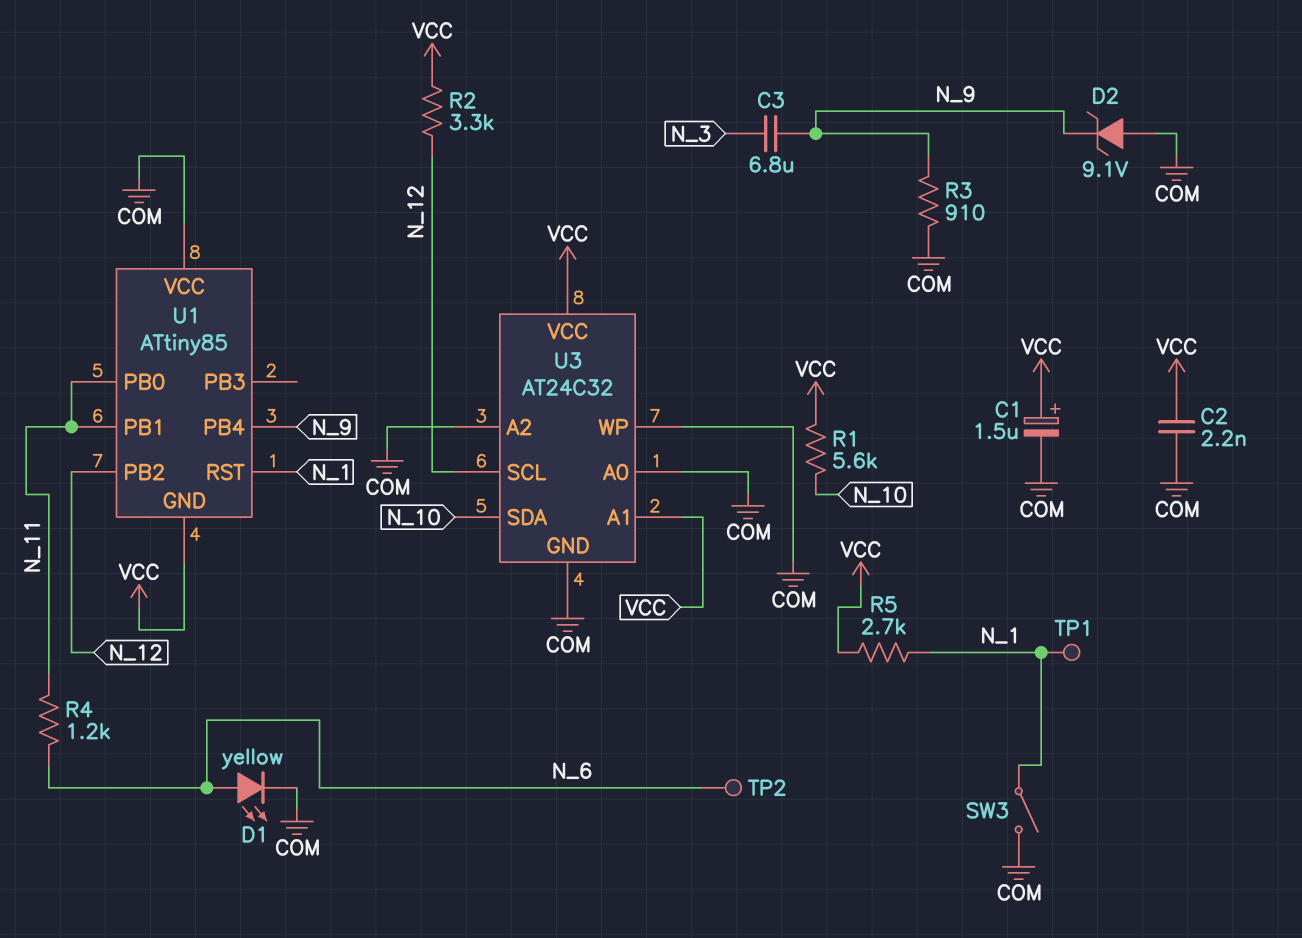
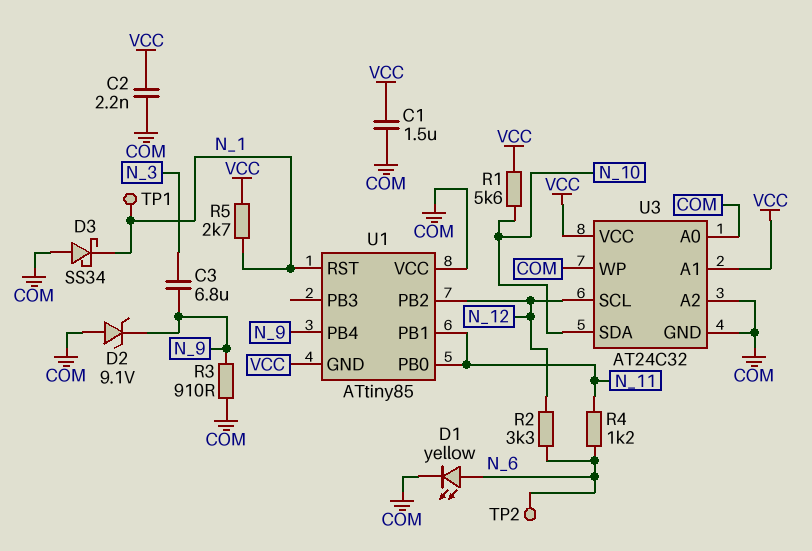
C1: 1.5uF (plus VCC, minus COM) -> 1.5uF (COM, VCC)
D3: none -> schottky SS34 (A COM, K N_1)
R2: 3.3k (N_12, VCC) -> 3.3k (N_6, N_12)
SW3: switch (COM, N_1) -> none

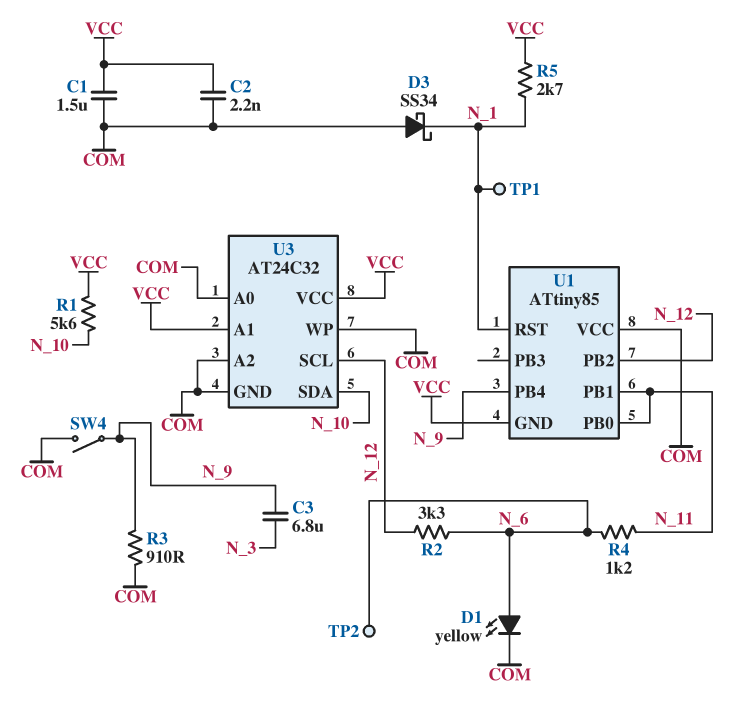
D2: zener 9.1V (A COM, K N_9) -> none
SW4: none -> switch (COM, N_9)

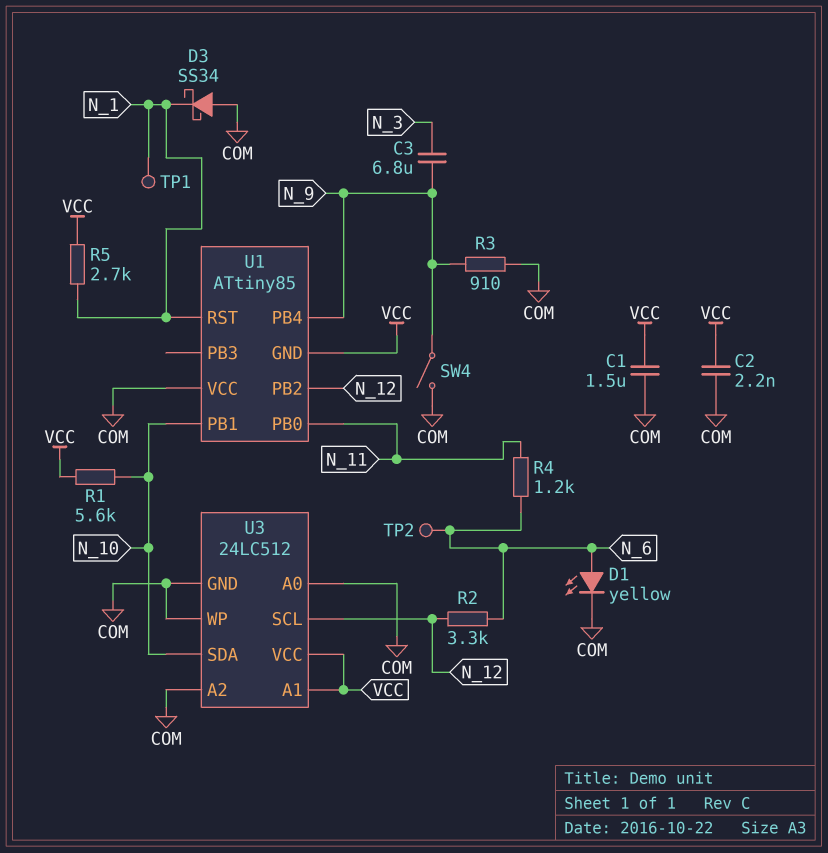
U1 pin PB1: N_11 -> N_10
U3: AT24C32 -> 24LC512

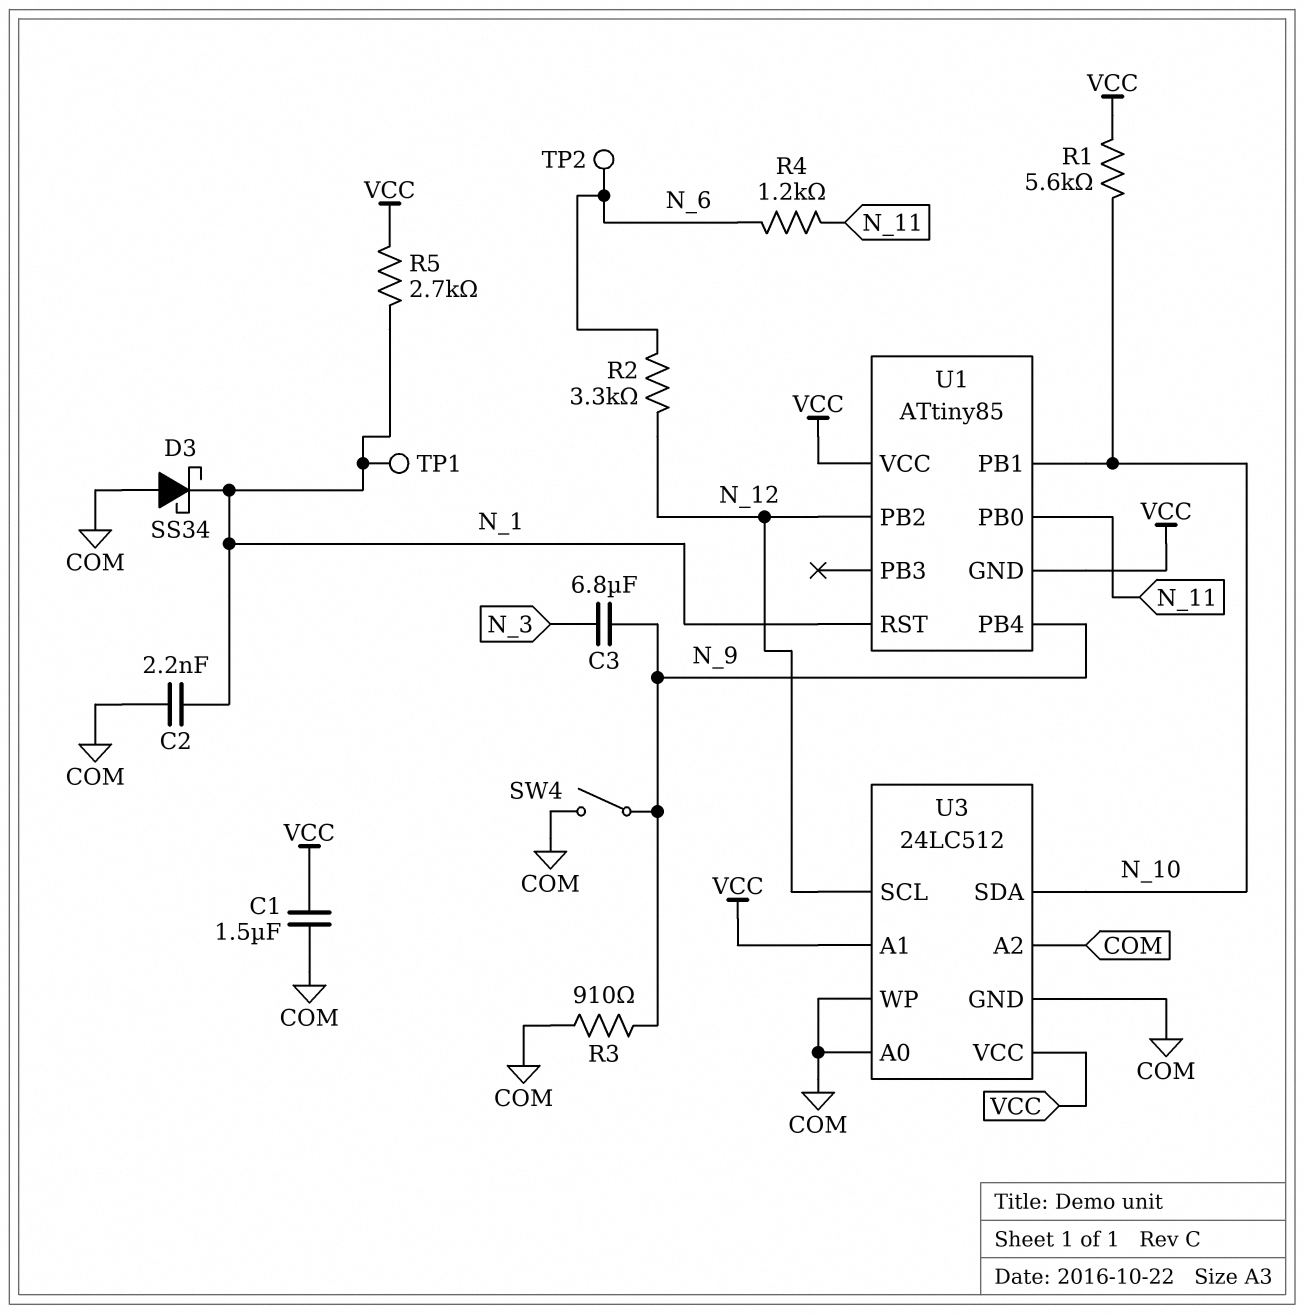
C2: 2.2nF (COM, VCC) -> 2.2nF (COM, N_1)
D1: LED yellow (A N_6, K COM) -> none
U1 pin VCC: COM -> VCC

